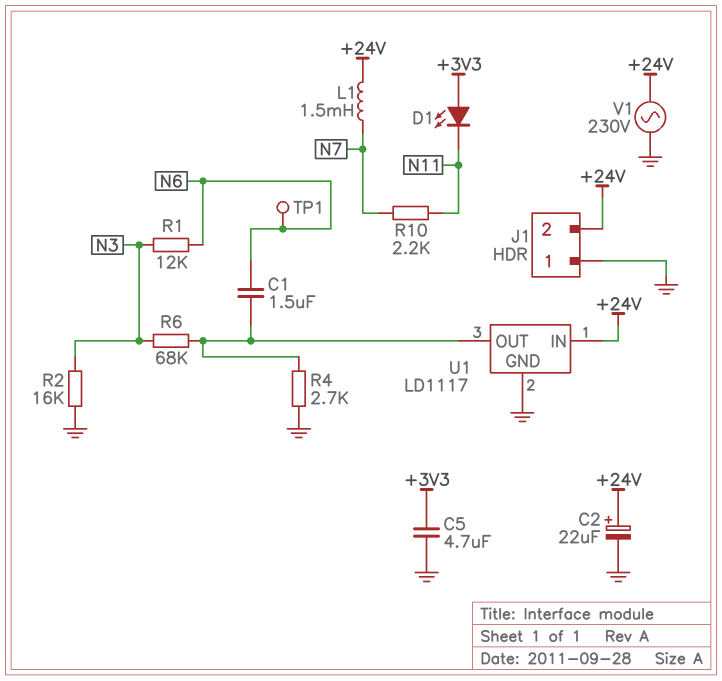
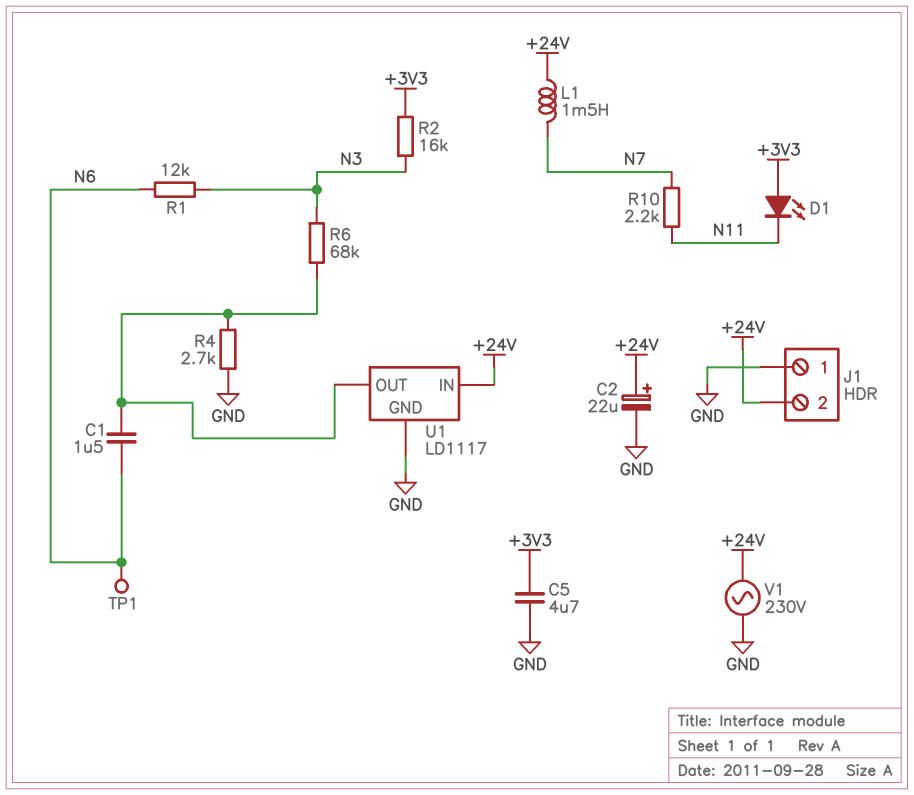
R2: 16k (GND, N3) -> 16k (+3V3, N3)

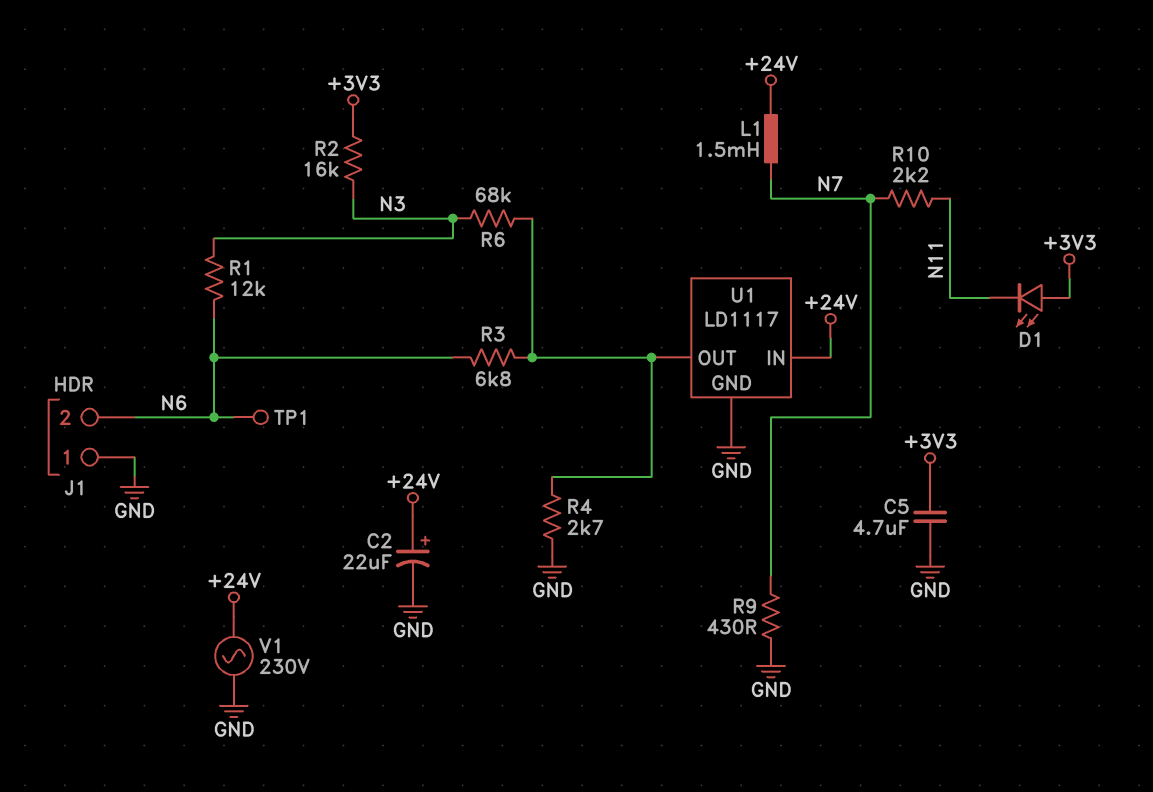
C1: 1.5uF (N6, U1/OUT) -> none
J1 pin 2: +24V -> N6
R3: none -> 6.8k (N6, U1/OUT)
R9: none -> 430 (GND, N7)

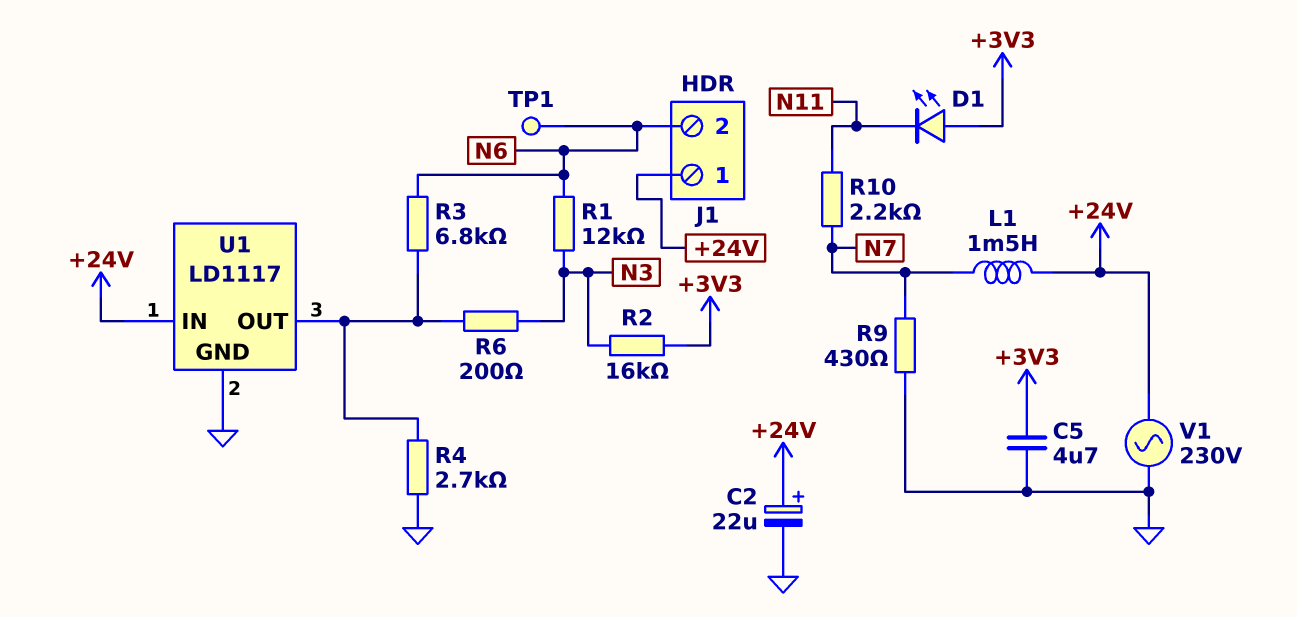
J1 pin 1: GND -> +24V
R6: 68k (N3, U1/OUT) -> 200 (N3, U1/OUT)

